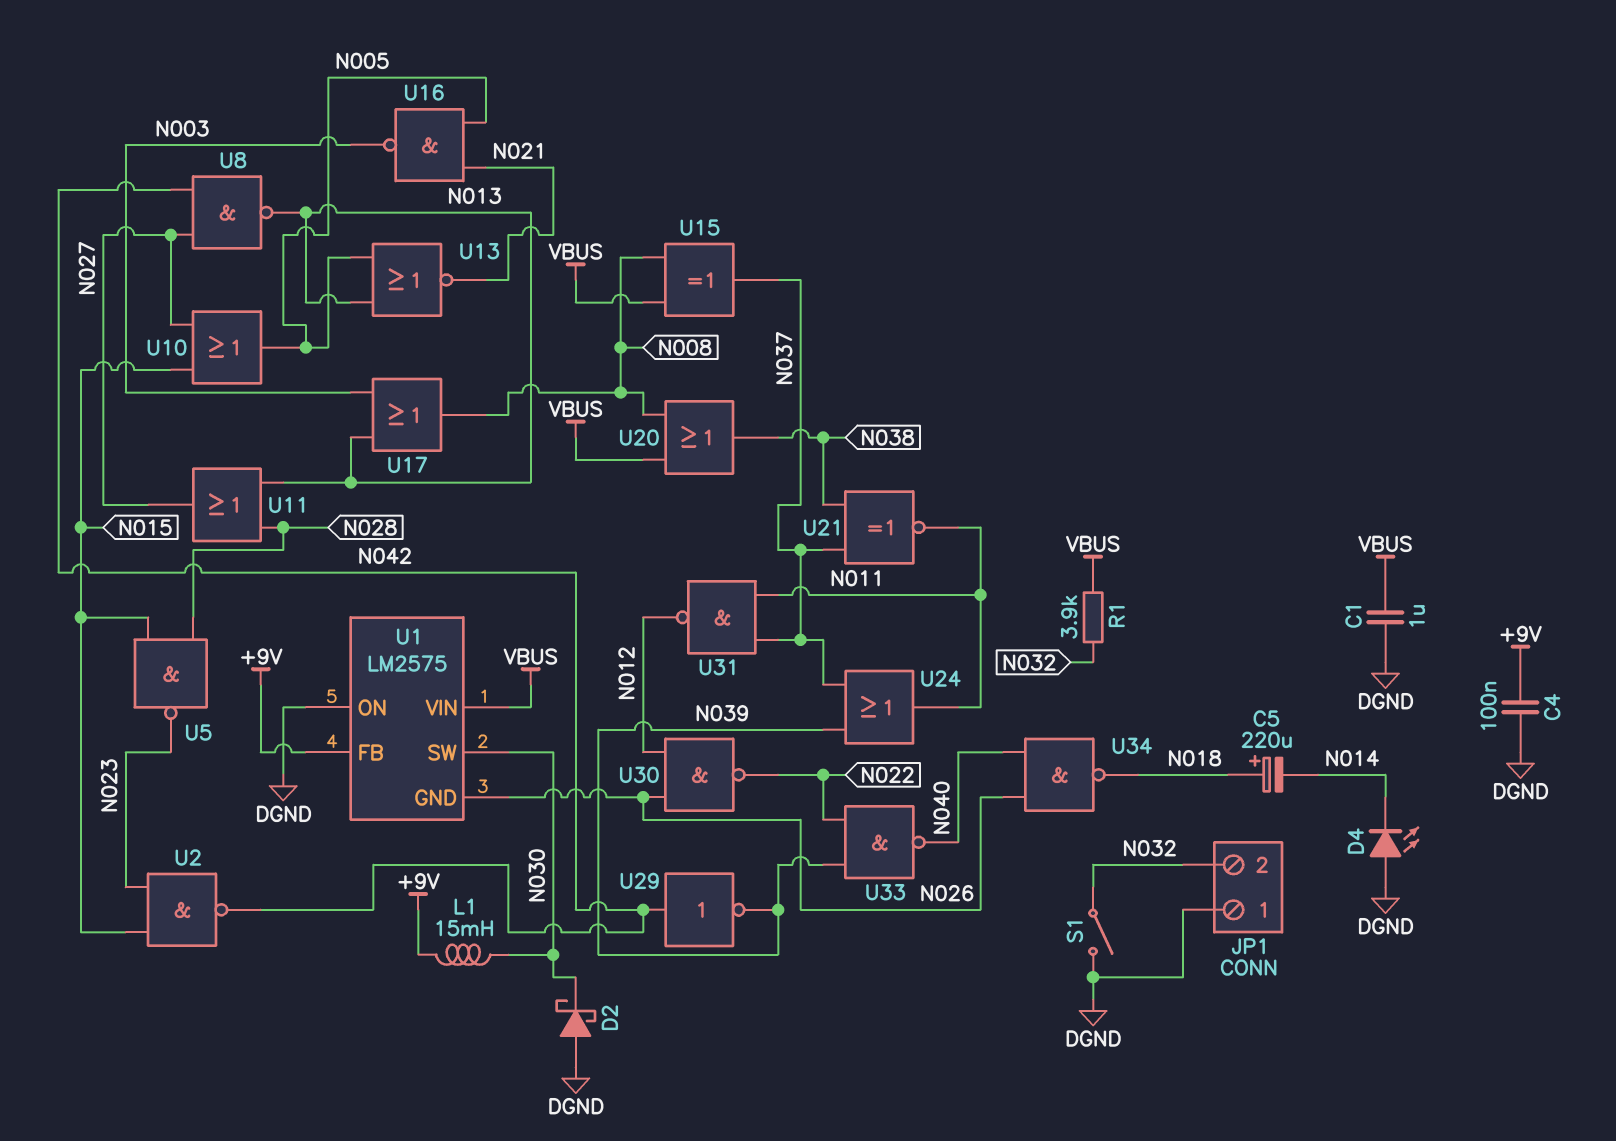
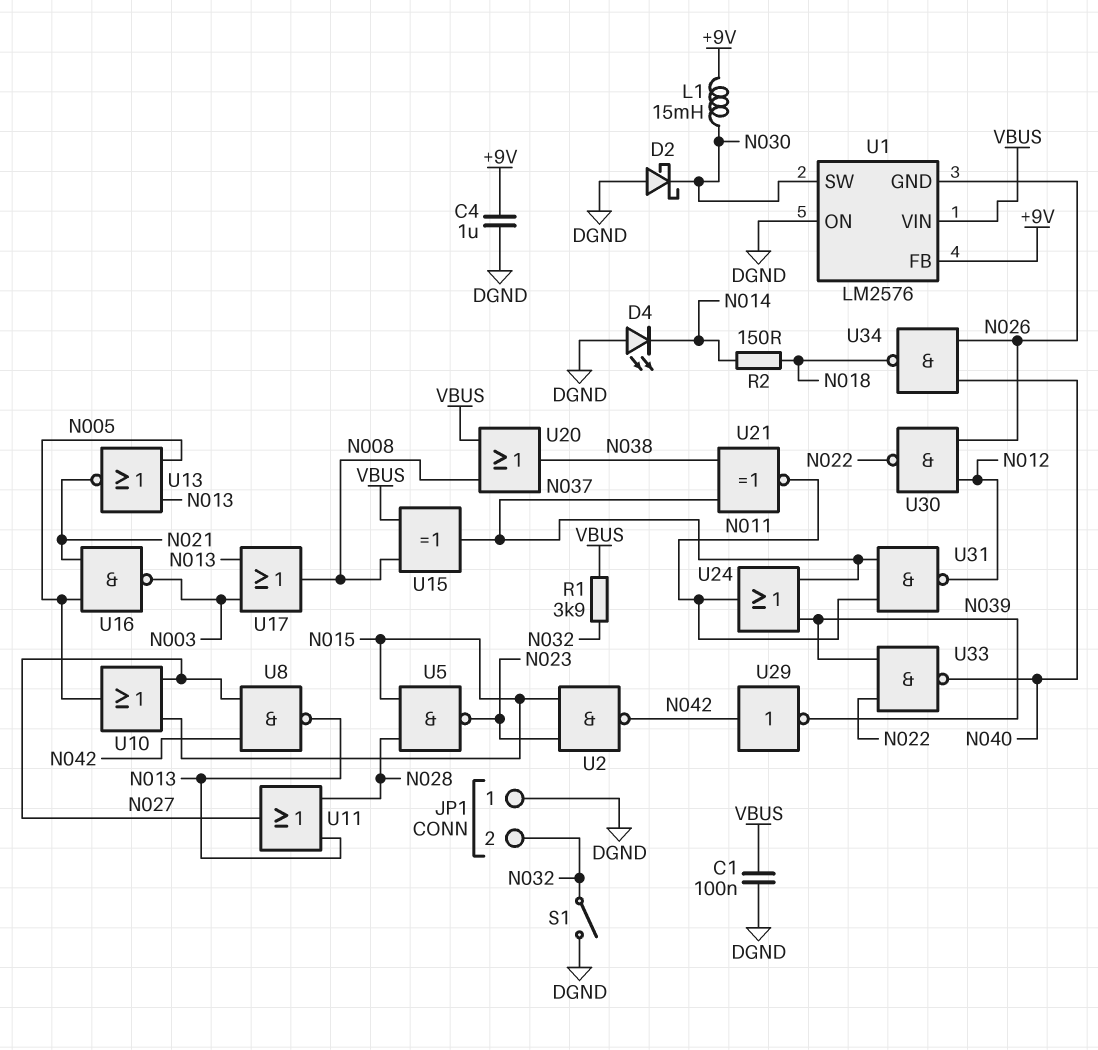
C1: 1uF (DGND, VBUS) -> 100nF (DGND, VBUS)
C4: 100nF (+9V, DGND) -> 1uF (+9V, DGND)
C5: 220uF (plus N018, minus N014) -> none
R2: none -> 150 (N014, N018)
U1: LM2575 -> LM2576

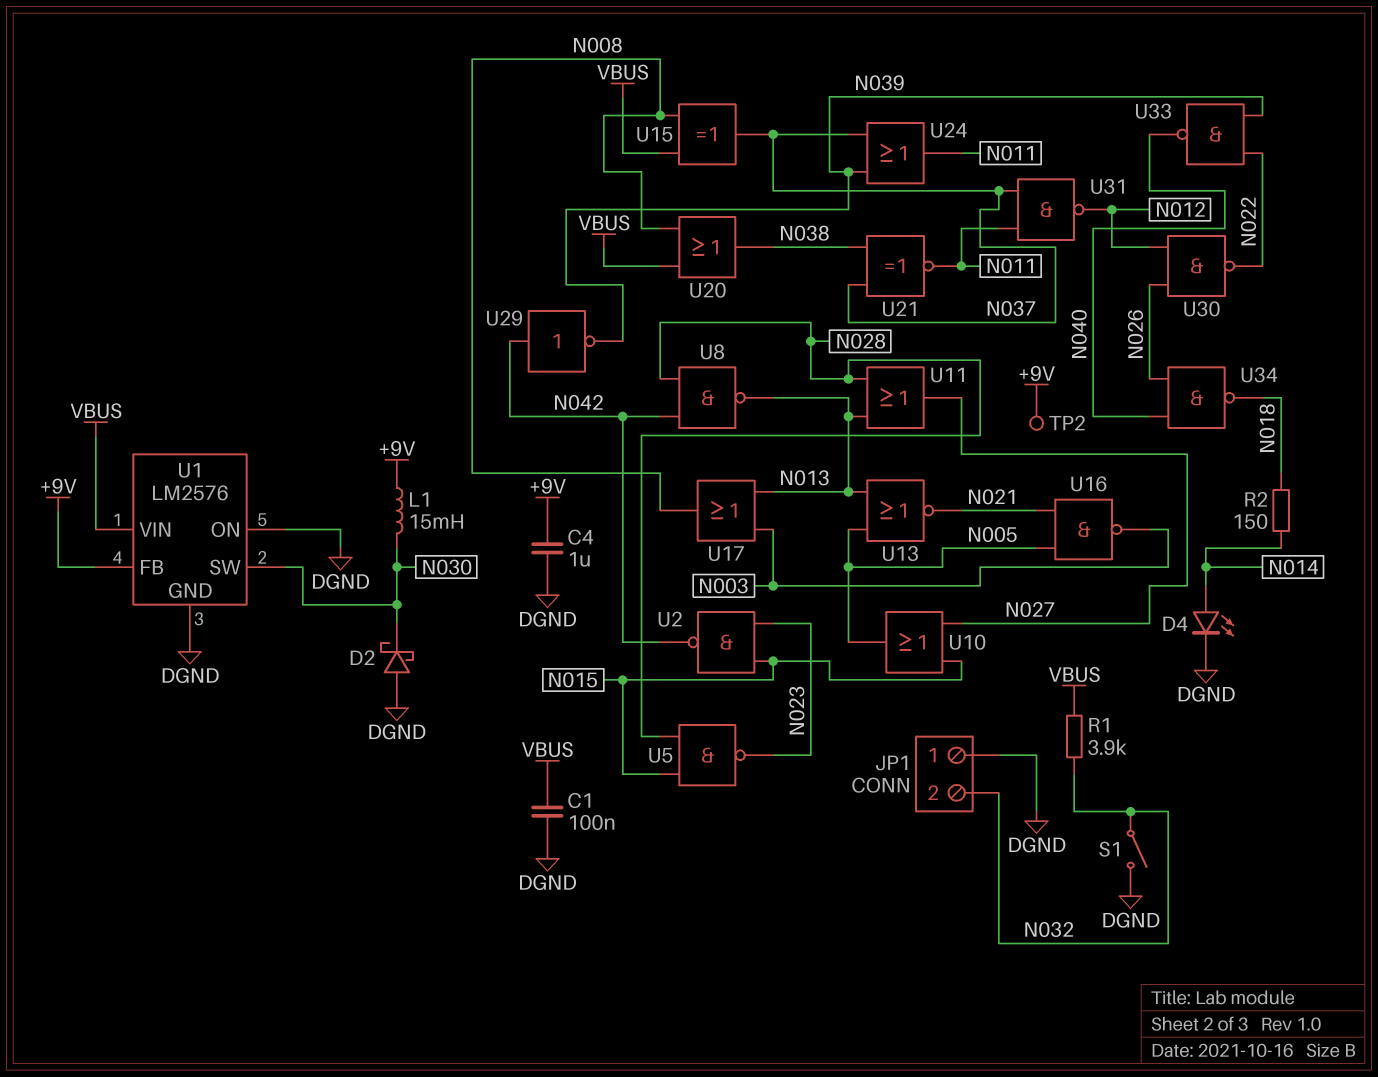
D4: LED (A DGND, K N014) -> LED (A N014, K DGND)
TP2: none -> test point (+9V)
U1 pin GND: N026 -> DGND
U8: NAND (in N027, in N042, out N013) -> NAND (in N028, in N042, out N013)

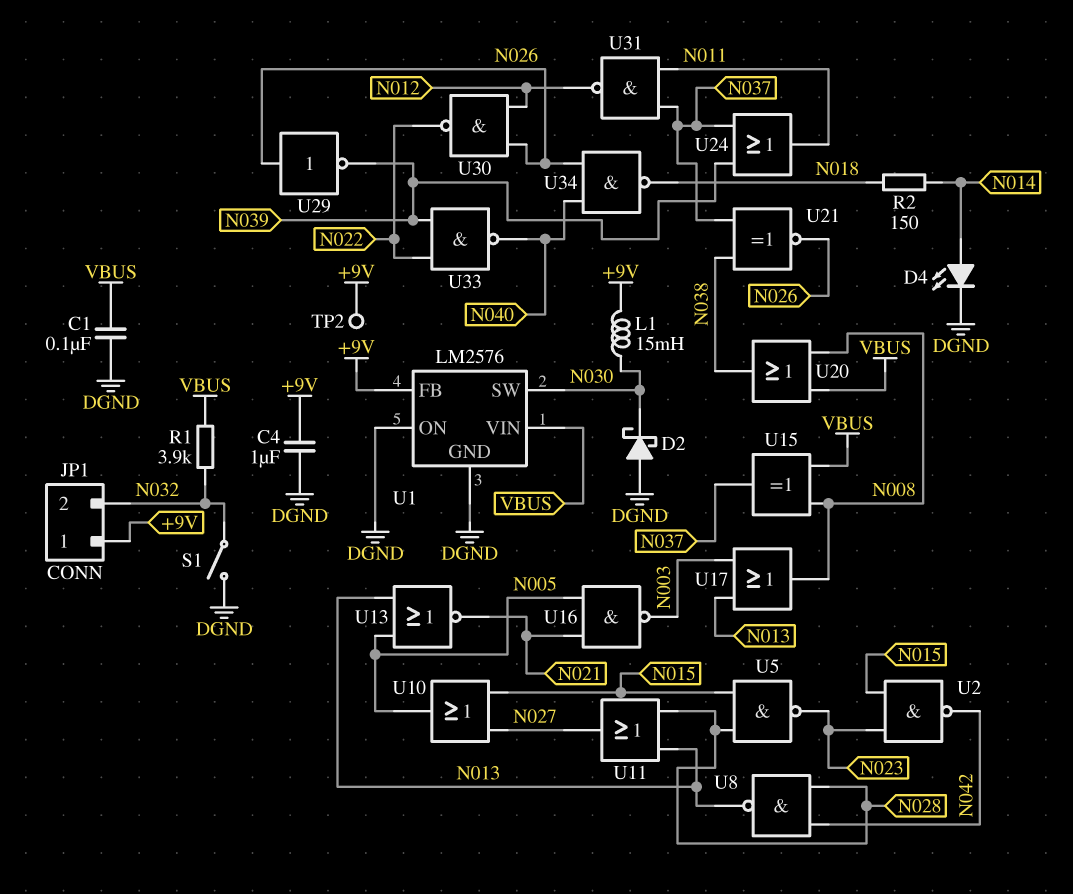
JP1 pin 1: DGND -> +9V
U21: XNOR (in N037, in N038, out N011) -> XNOR (in N037, in N038, out N026)
U29: NOT (in N042, out N039) -> NOT (in N026, out N039)

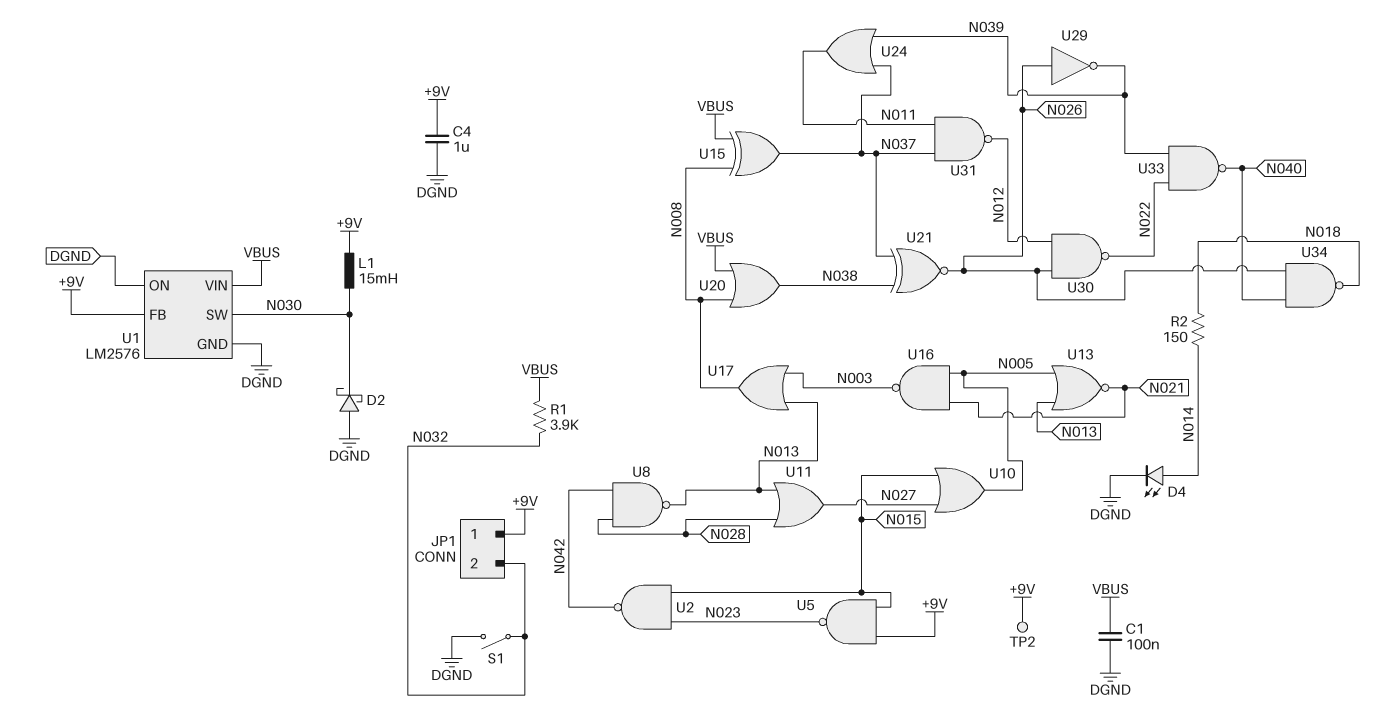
U5: NAND (in N015, in N028, out N023) -> NAND (in +9V, in N015, out N023)

